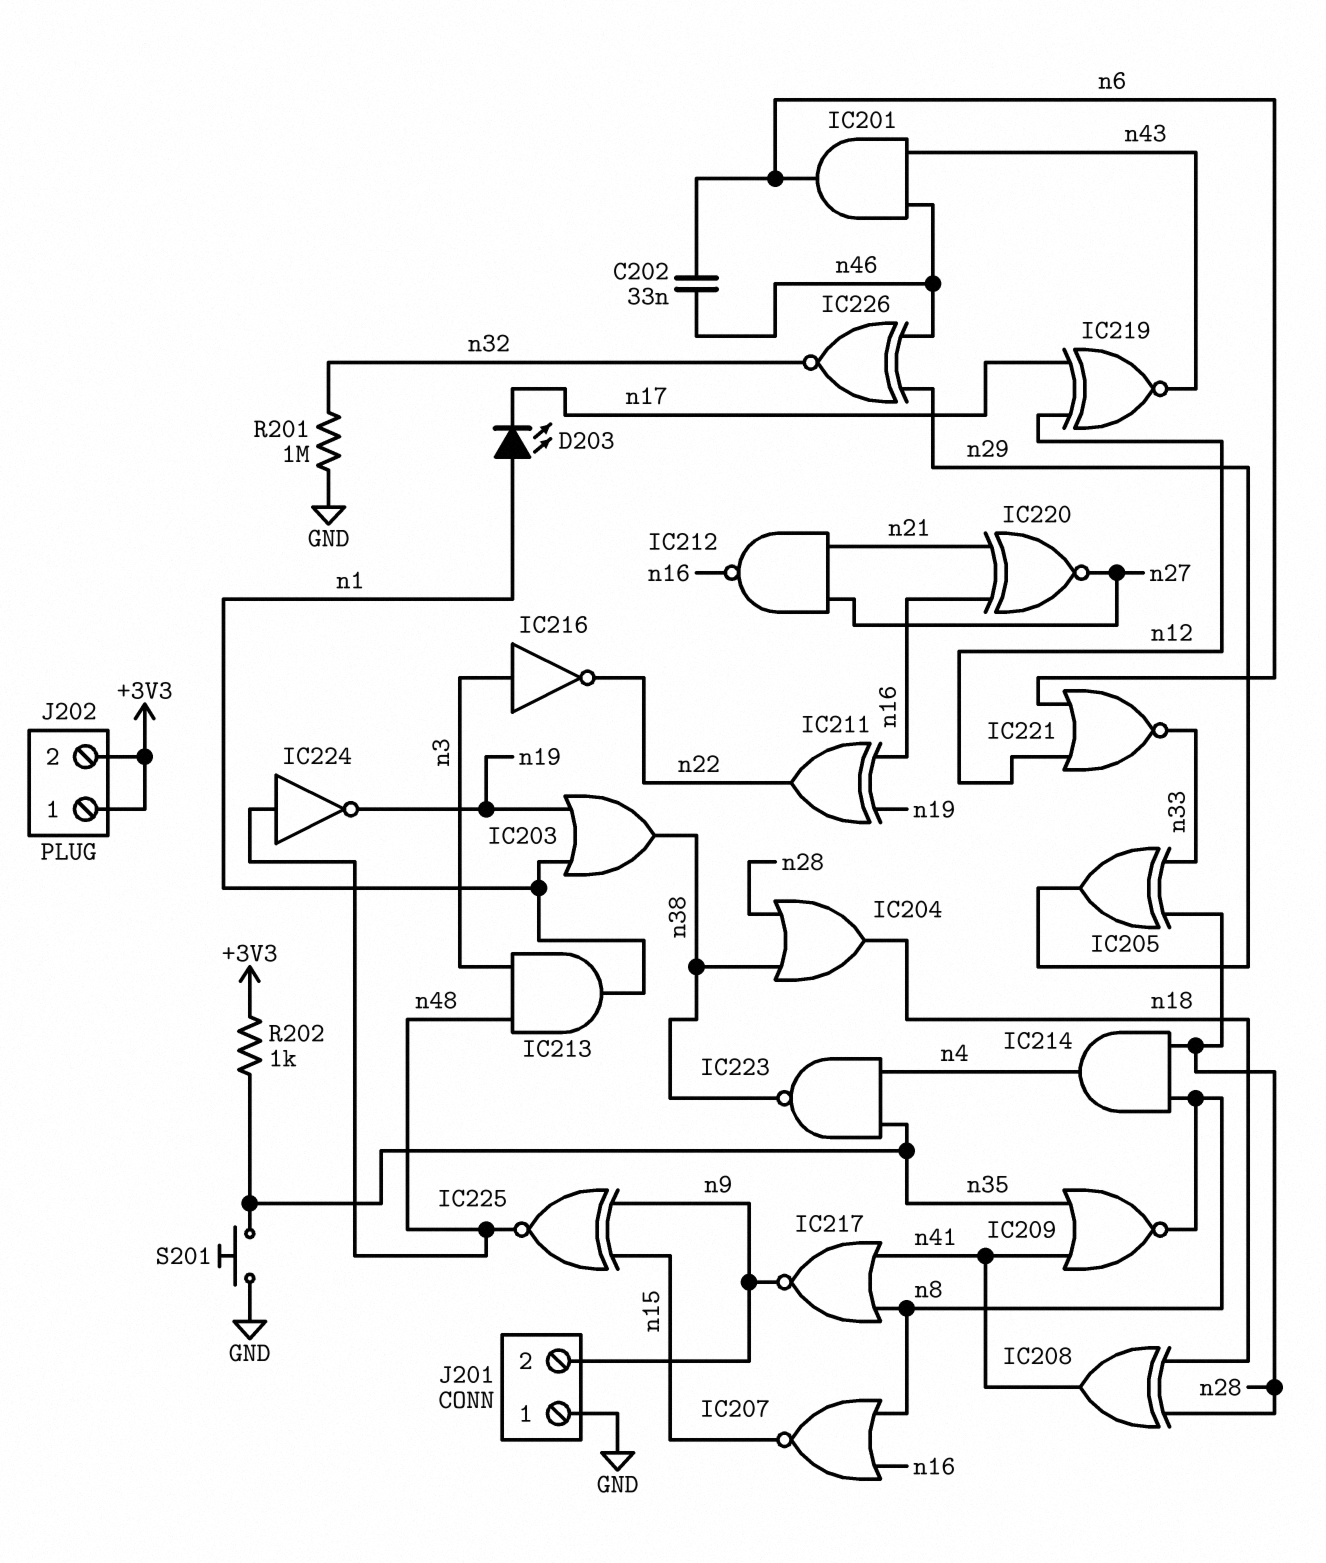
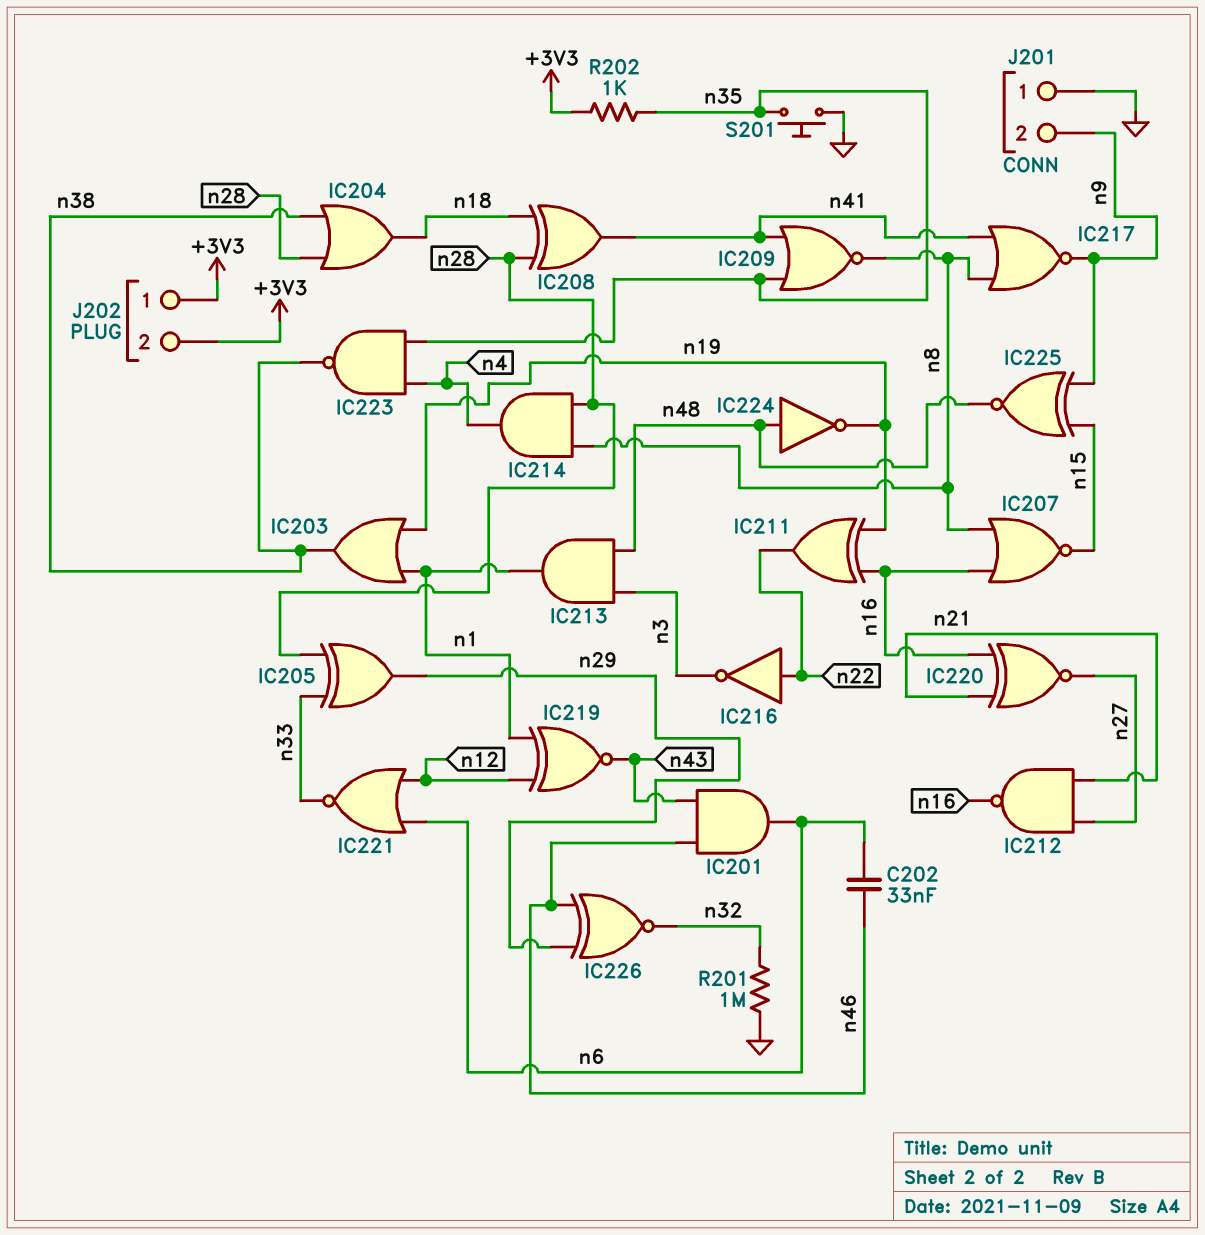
D203: LED (A n1, K n17) -> none
IC216: NOT (in n3, out n22) -> NOT (in n22, out n3)
IC219: XNOR (in n12, in n17, out n43) -> XNOR (in n1, in n12, out n43)

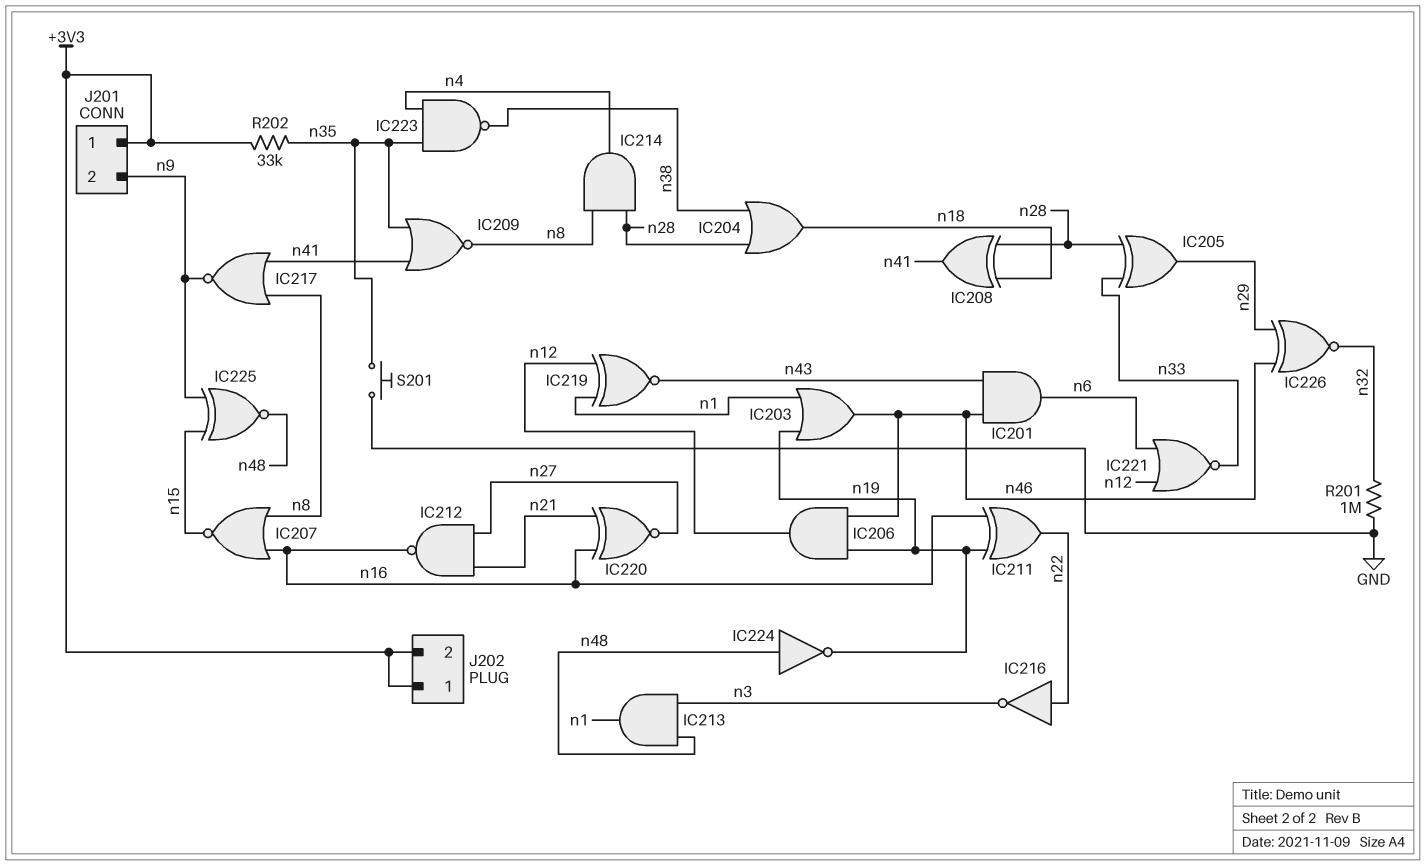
C202: 33nF (n6, n46) -> none
IC203: OR (in n1, in n19, out n38) -> OR (in n1, in n19, out n46)
IC206: none -> AND (in n19, in n46, out n12)
J201 pin 1: GND -> +3V3
R202: 1k (+3V3, n35) -> 33k (+3V3, n35)

